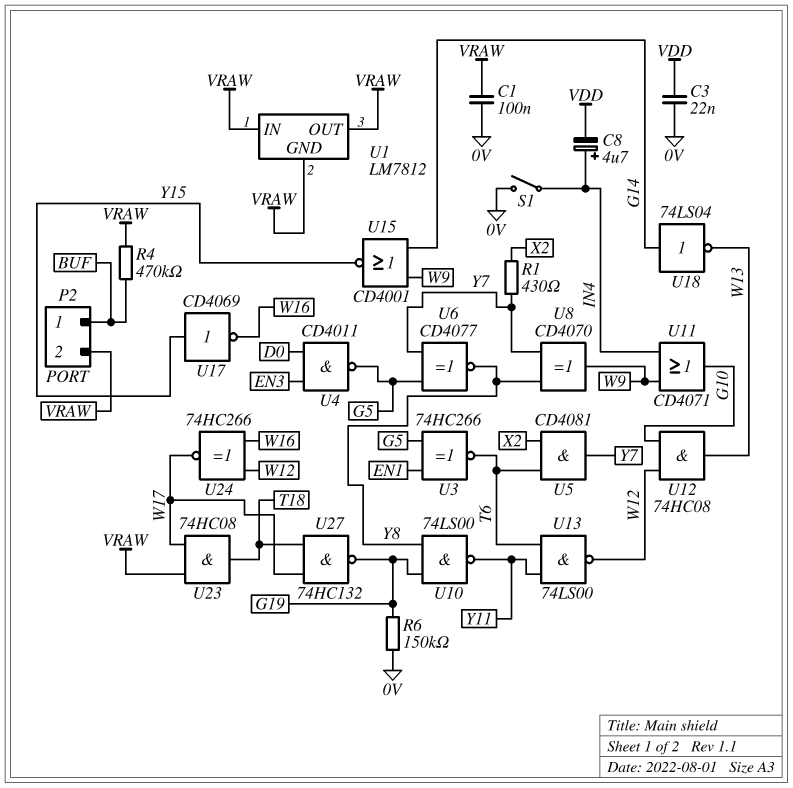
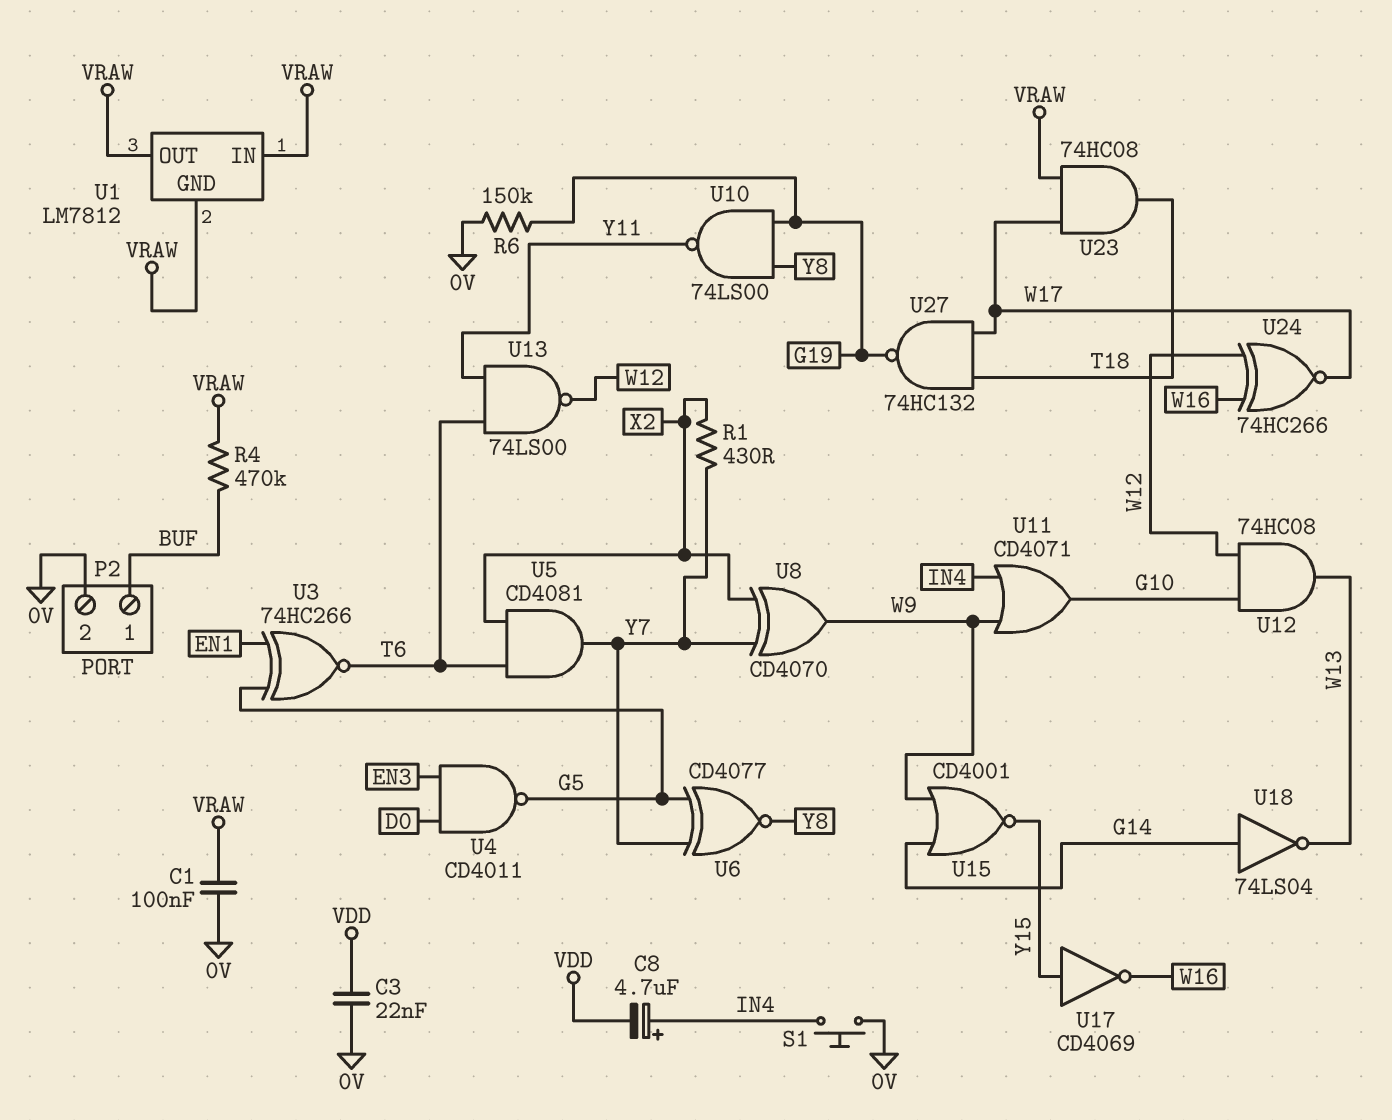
P2 pin 2: VRAW -> 0V
S1: switch (0V, IN4) -> button (0V, IN4)
U8: XOR CD4070 (in Y7, in Y8, out W9) -> XOR CD4070 (in X2, in Y7, out W9)

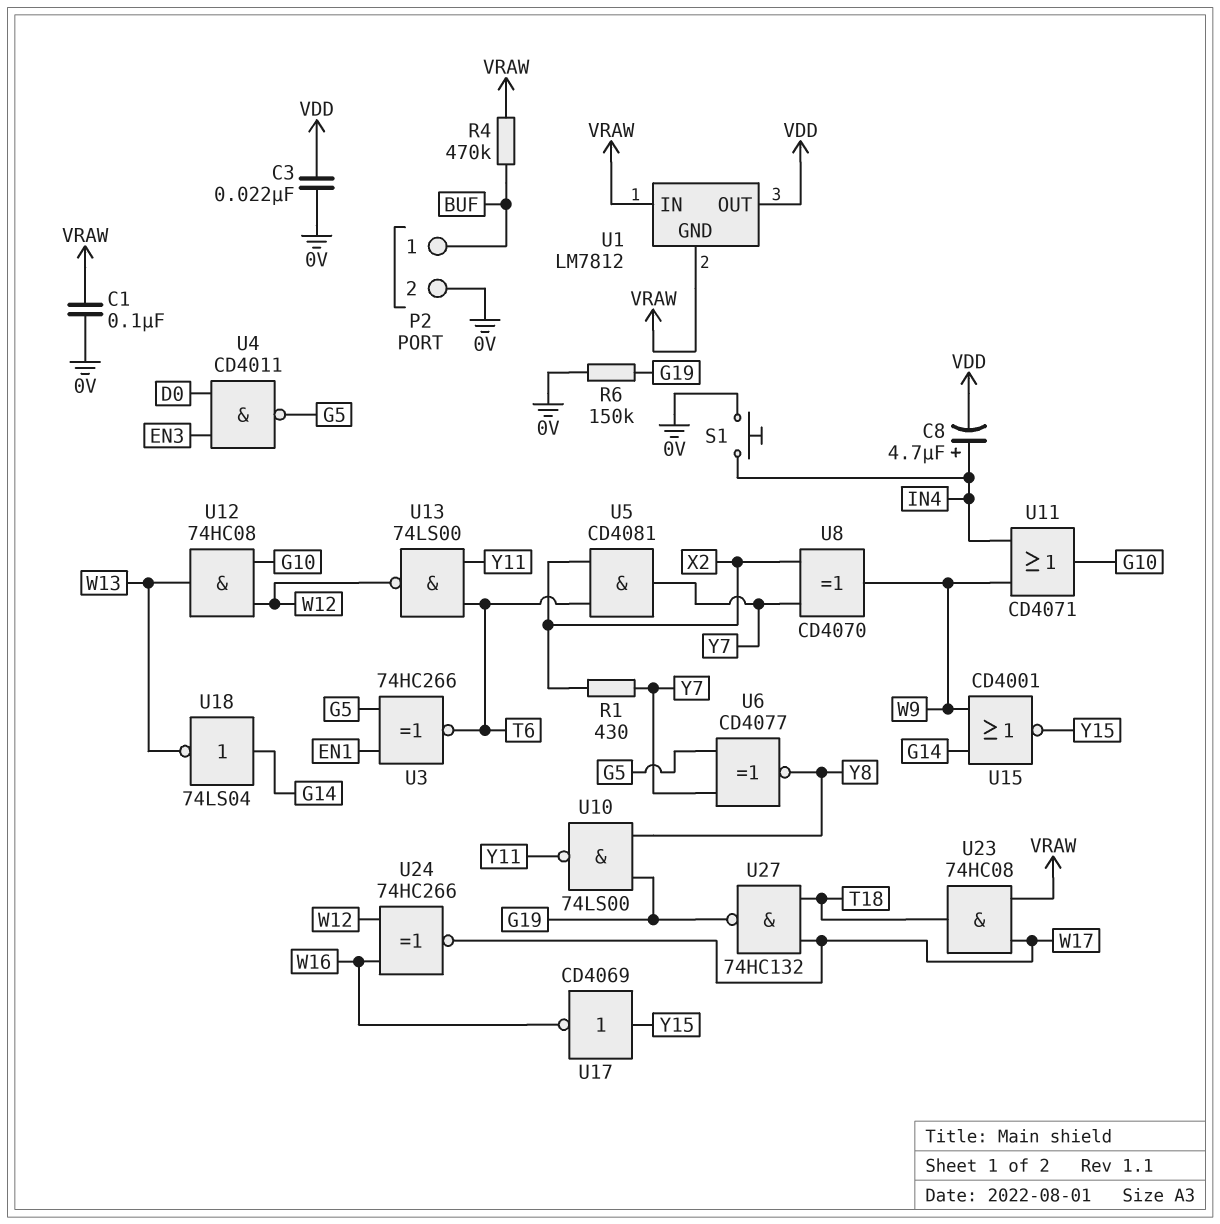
U1 pin OUT: VRAW -> VDD

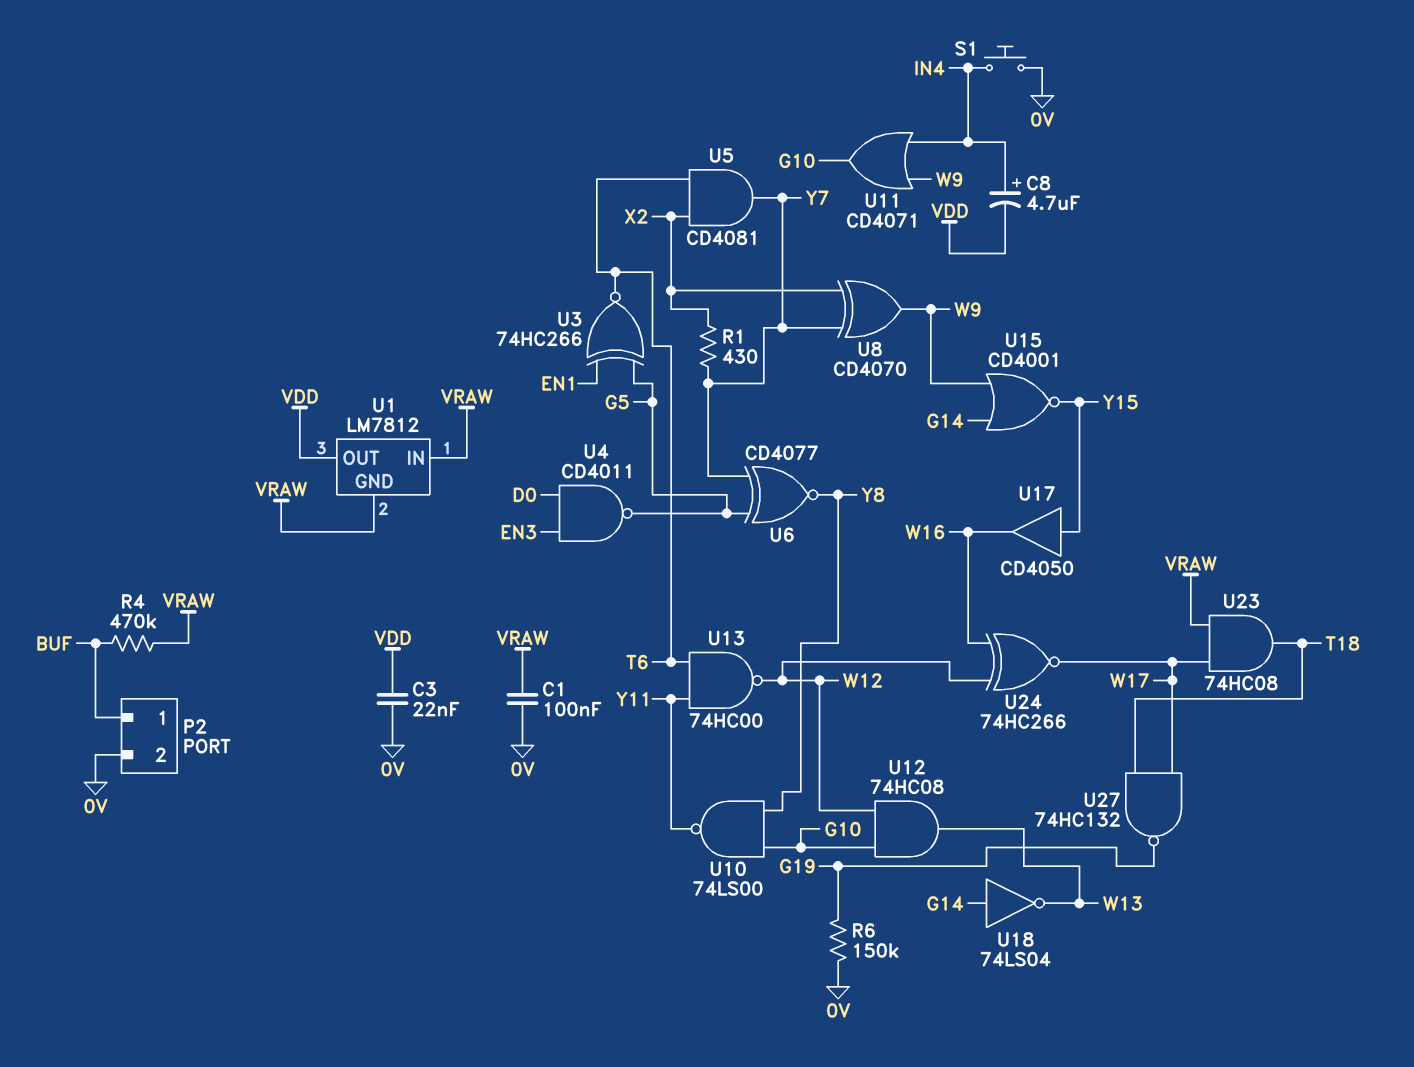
U10: NAND 74LS00 (in G19, in Y8, out Y11) -> NAND 74LS00 (in G10, in Y8, out Y11)
U13: NAND 74LS00 (in T6, in Y11, out W12) -> NAND 74HC00 (in T6, in Y11, out W12)
U17: NOT CD4069 (in Y15, out W16) -> buffer CD4050 (in Y15, out W16)

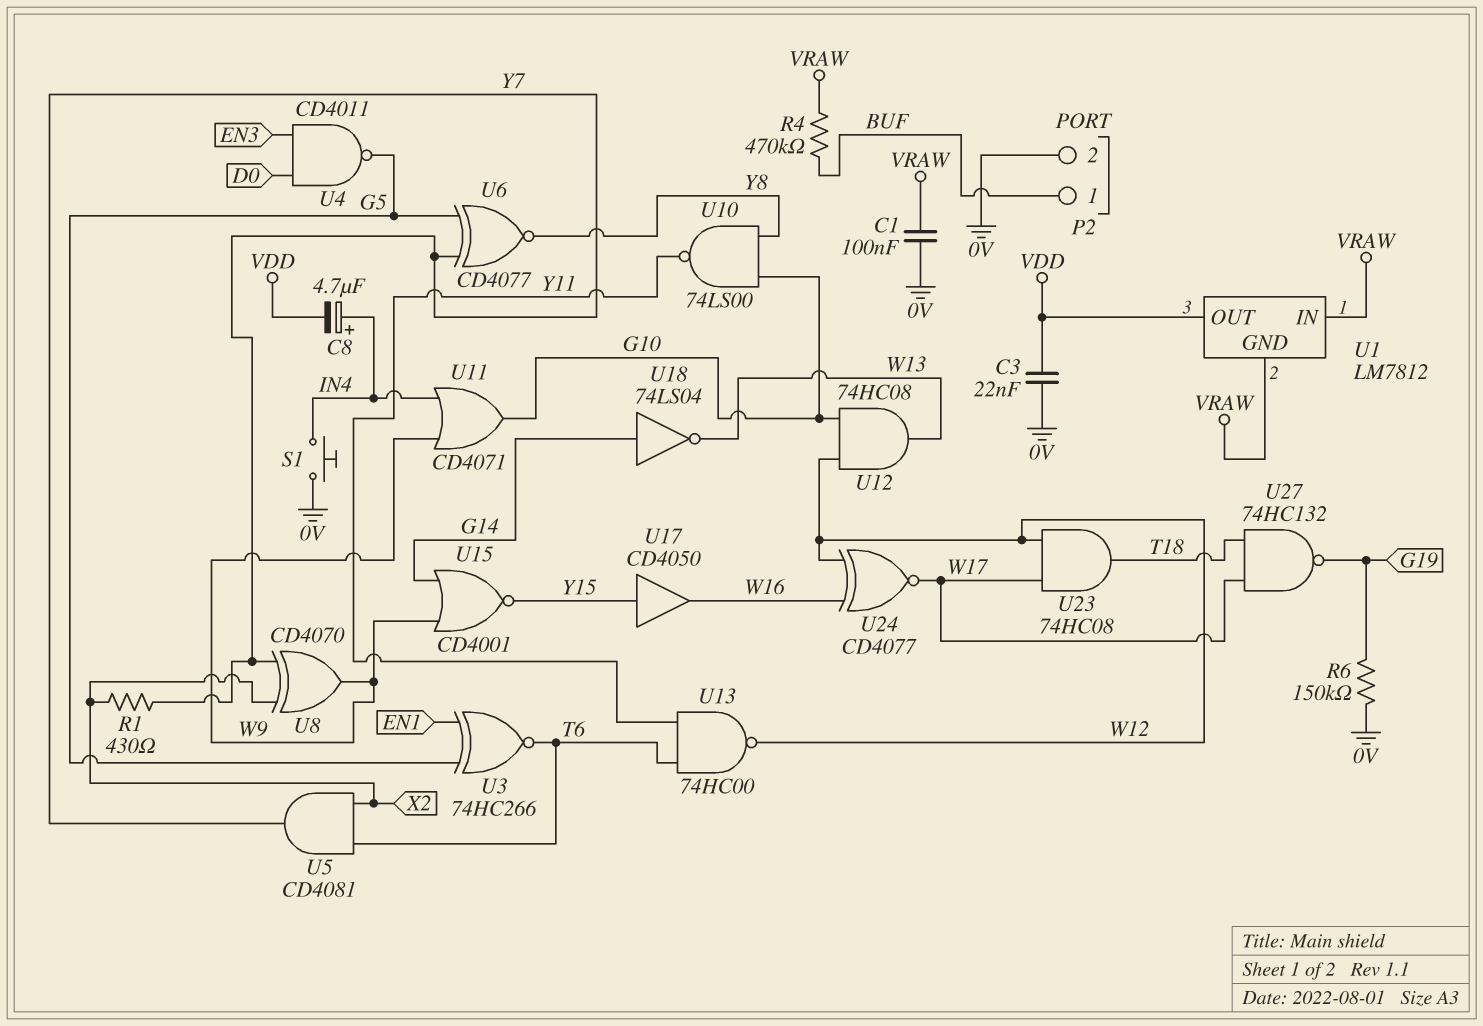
U23: AND 74HC08 (in VRAW, in W17, out T18) -> AND 74HC08 (in W12, in W17, out T18)
U24: XNOR 74HC266 (in W12, in W16, out W17) -> XNOR CD4077 (in W12, in W16, out W17)

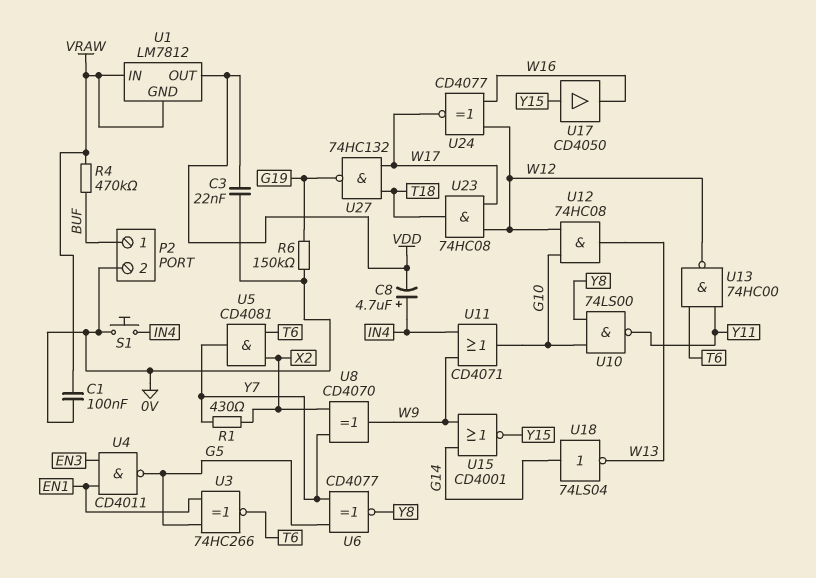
U4: NAND CD4011 (in D0, in EN3, out G5) -> NAND CD4011 (in EN1, in EN3, out G5)

